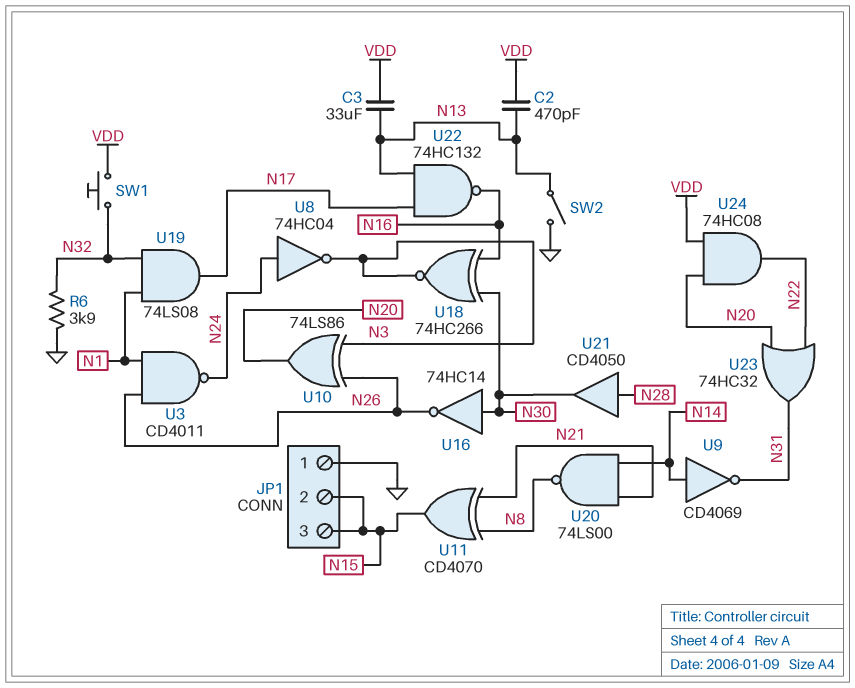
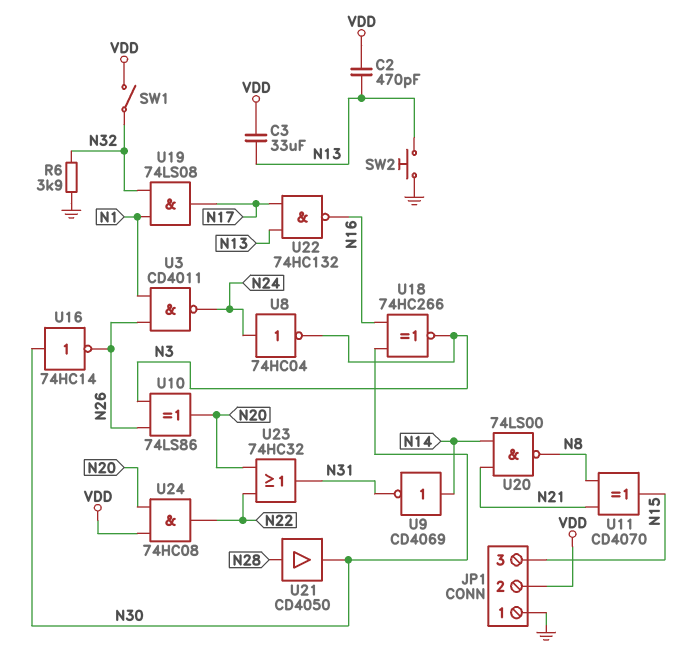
JP1 pin 2: N15 -> VDD
SW1: button (N32, VDD) -> switch (N32, VDD)
SW2: switch (GND, N13) -> button (GND, N13)

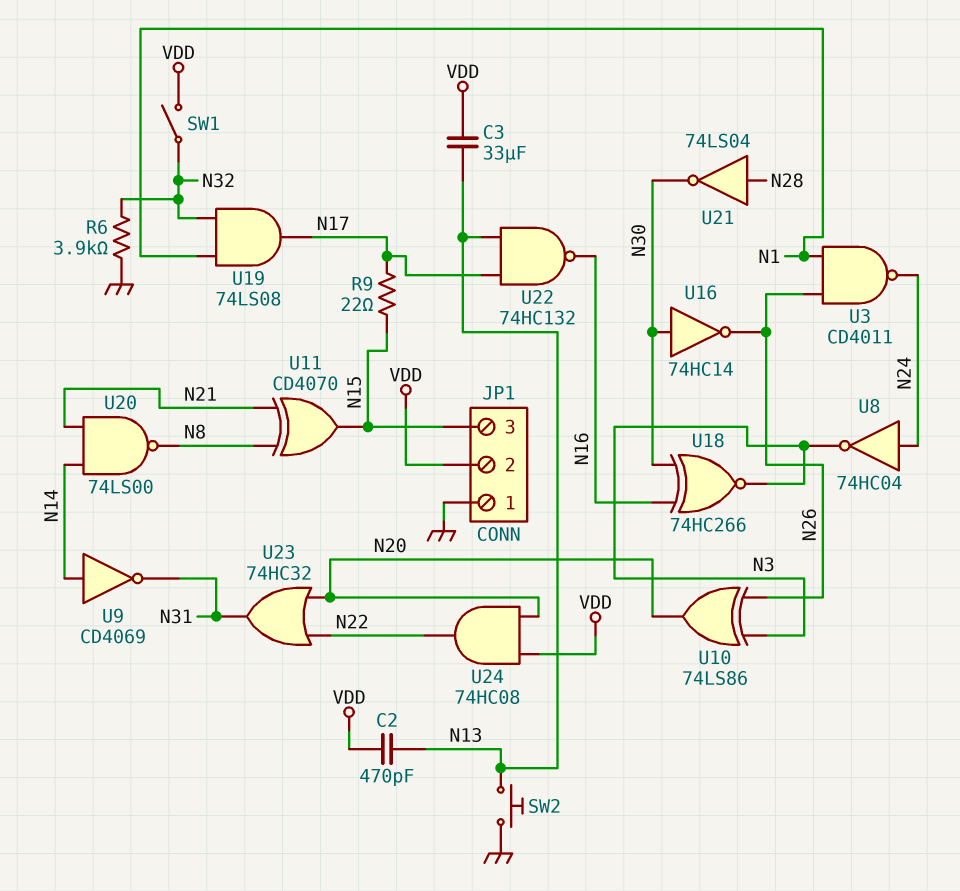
R9: none -> 22 (N15, N17)
U21: buffer CD4050 (in N28, out N30) -> NOT 74LS04 (in N28, out N30)

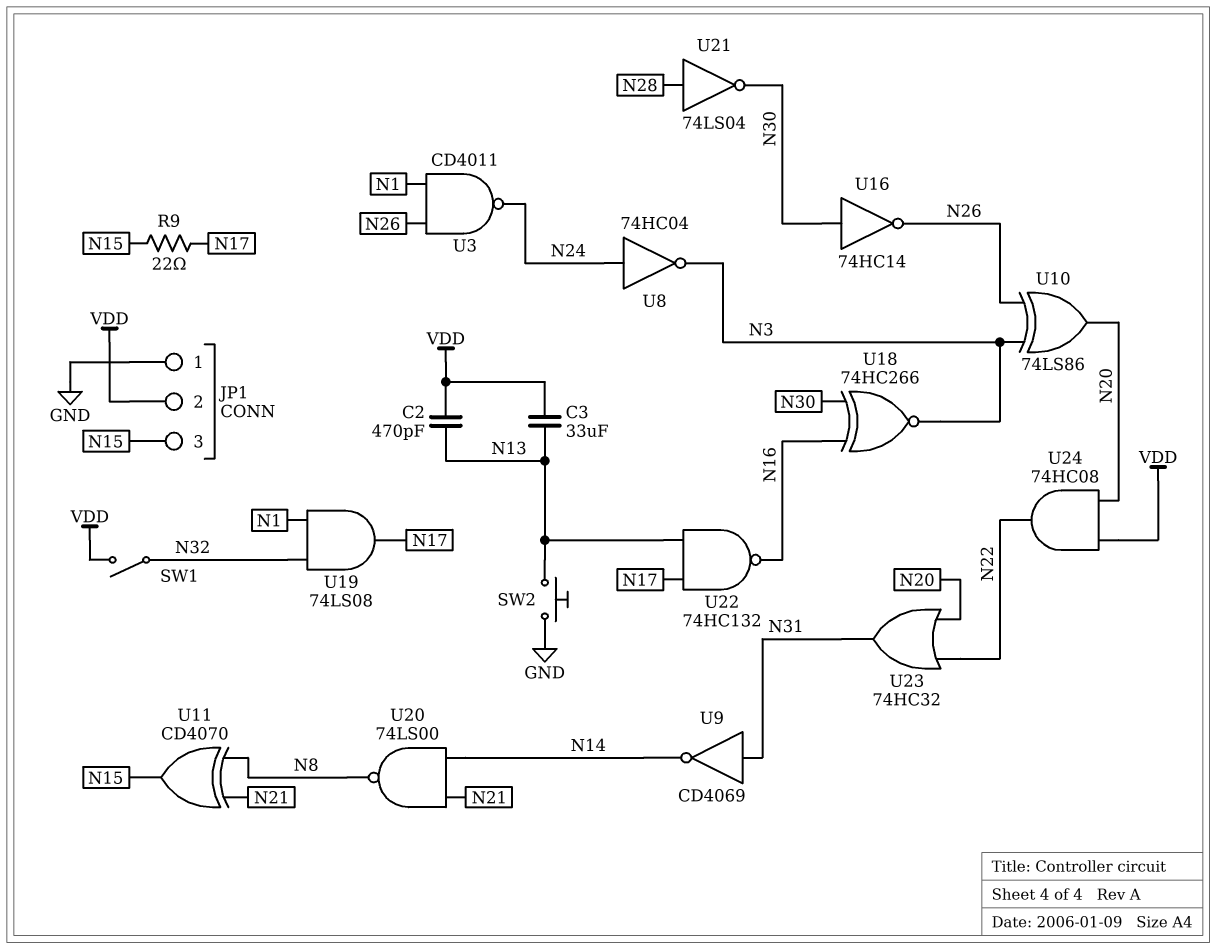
R6: 3.9k (GND, N32) -> none
U9: NOT CD4069 (in N14, out N31) -> NOT CD4069 (in N31, out N14)

